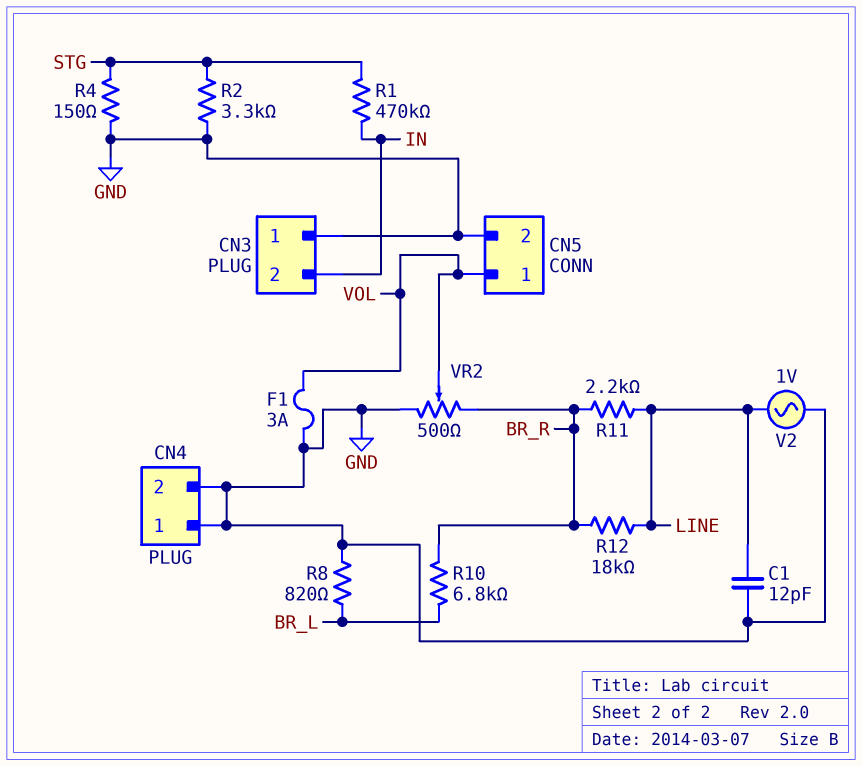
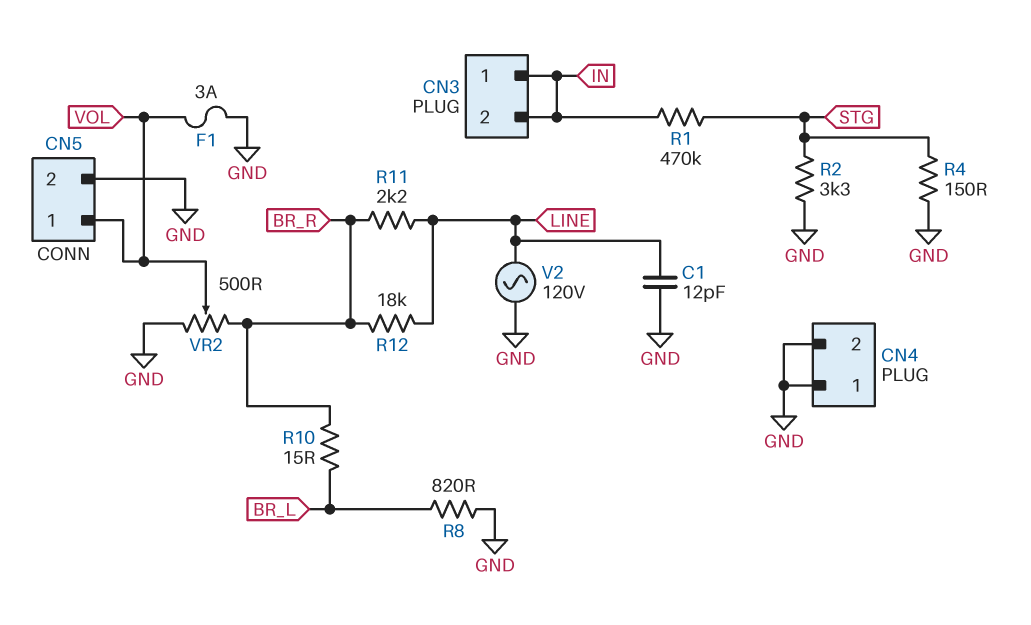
CN3 pin 1: GND -> IN
R10: 6.8k (BR_L, BR_R) -> 15 (BR_L, BR_R)
V2: AC 1V (GND, LINE) -> AC 120V (GND, LINE)

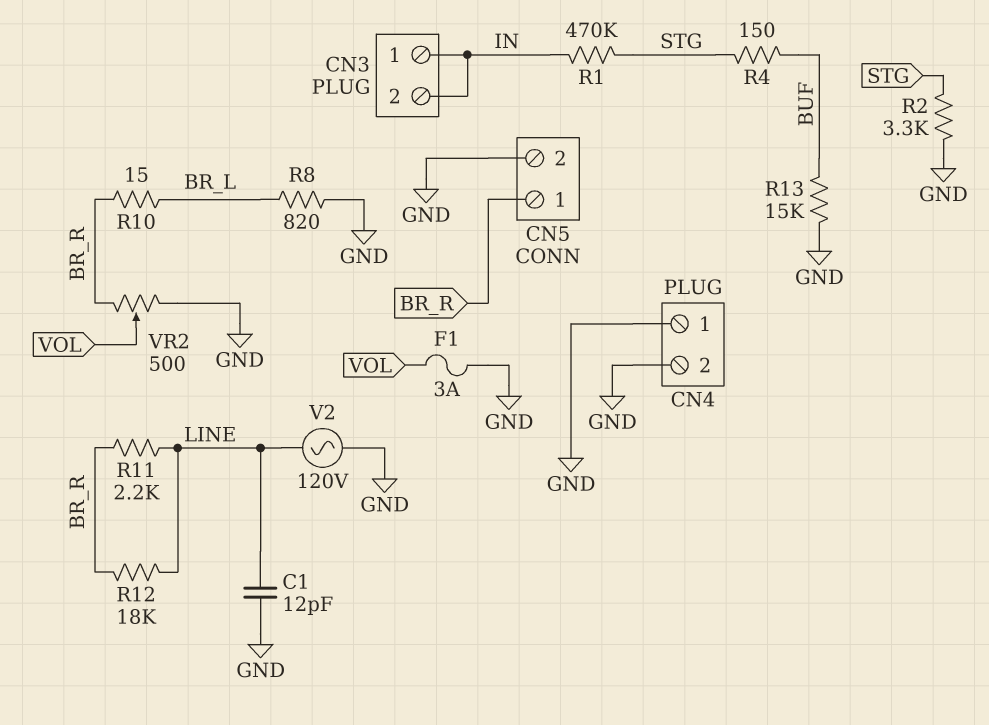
CN5 pin 1: VOL -> BR_R
R4: 150 (GND, STG) -> 150 (BUF, STG)
R13: none -> 15k (BUF, GND)

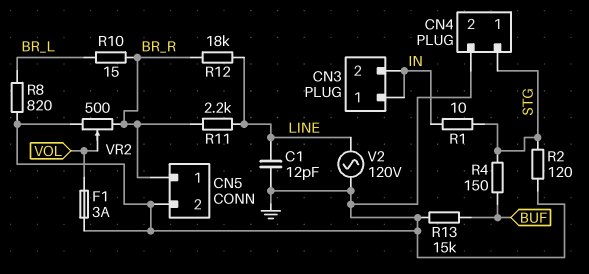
CN4 pin 1: GND -> STG
R1: 470k (IN, STG) -> 10 (IN, STG)
R2: 3.3k (GND, STG) -> 120 (GND, STG)

